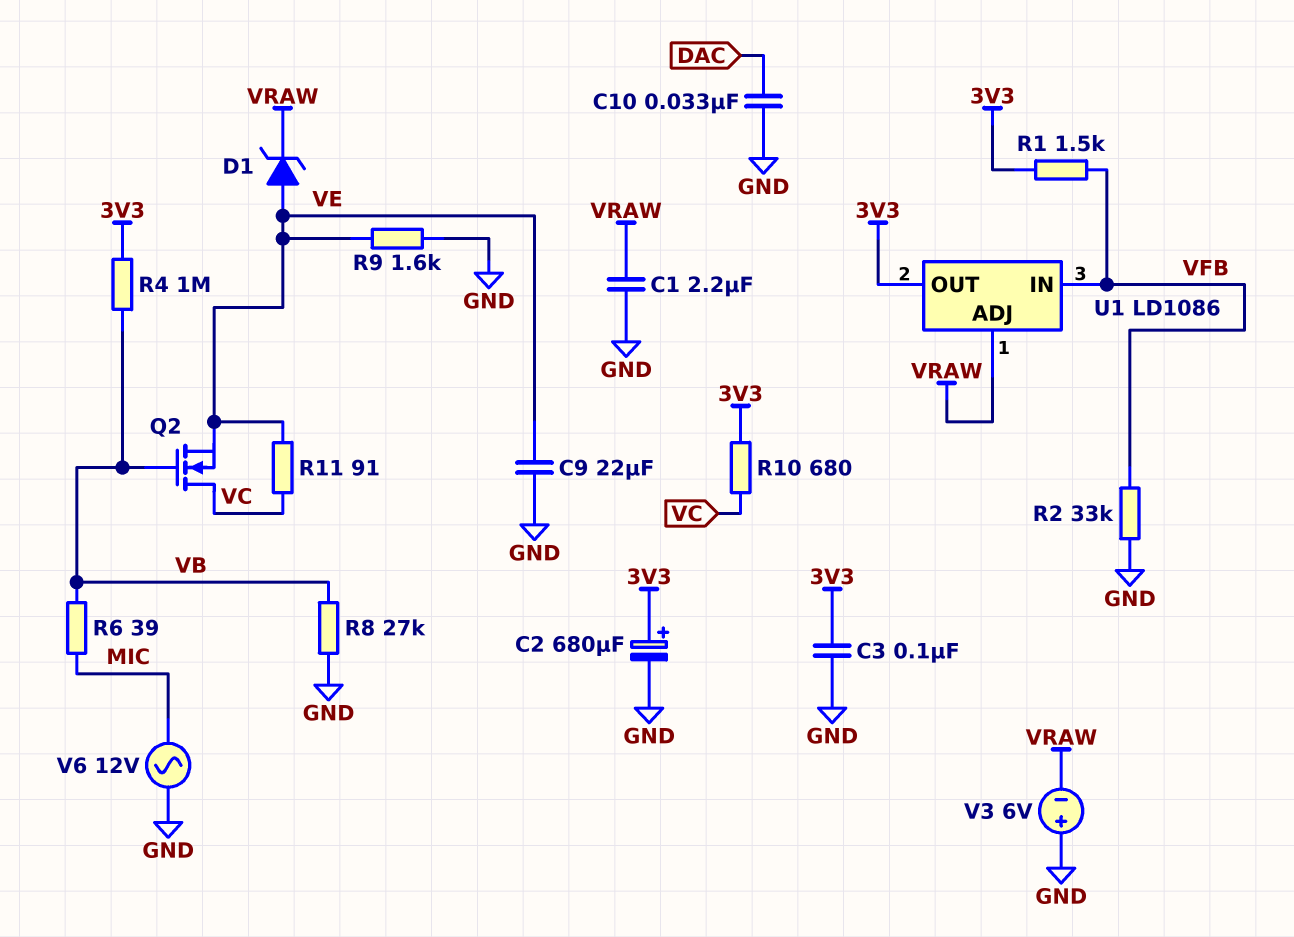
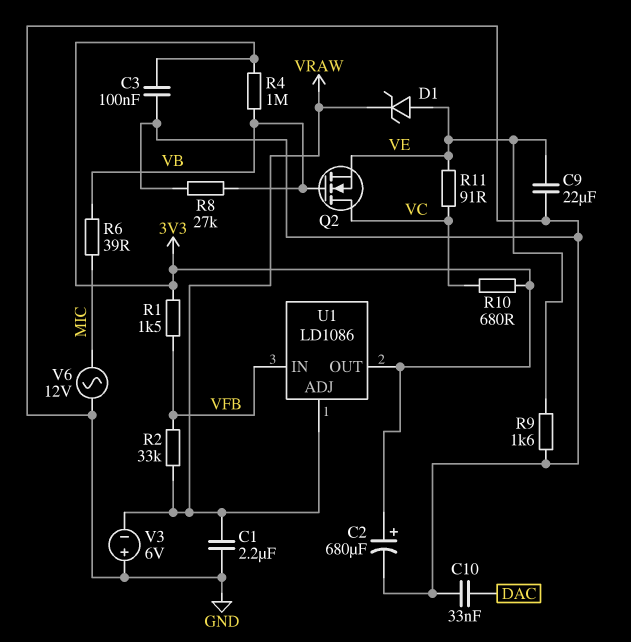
R2: 33k (GND, VFB) -> 33k (VFB, VRAW)

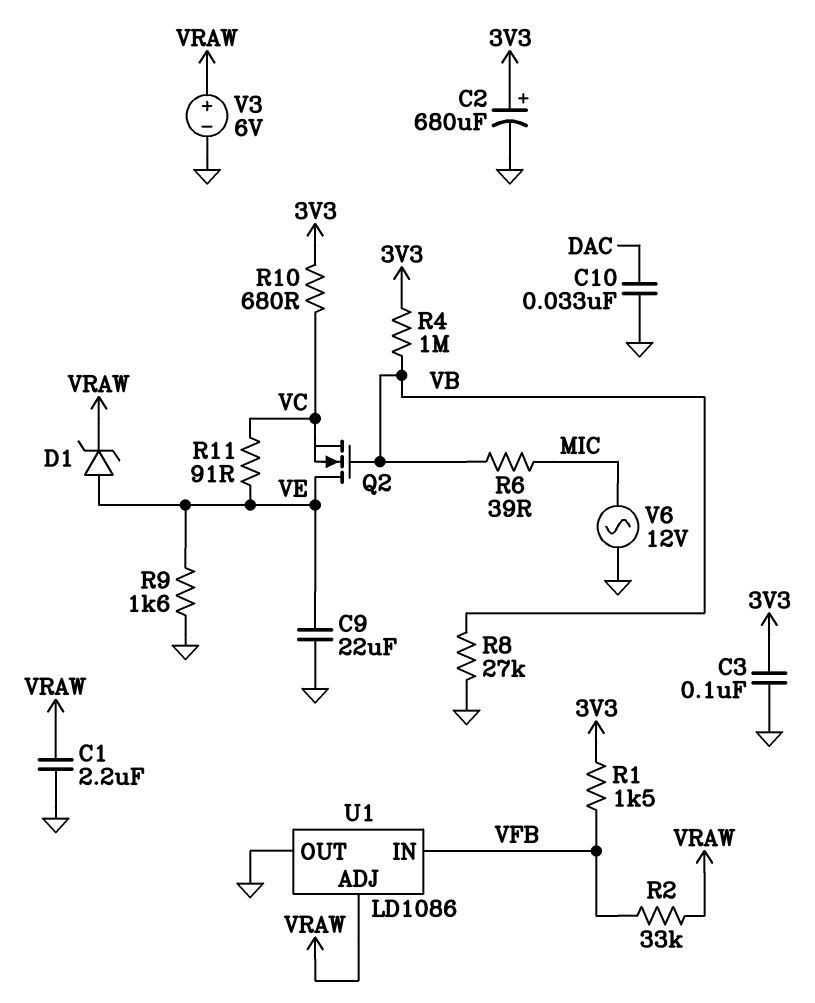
Q2: NMOS (G VB, D VC, S VE) -> NMOS (G VB, D VE, S VC)
U1 pin OUT: 3V3 -> GND
V3: 6V (plus GND, minus VRAW) -> 6V (plus VRAW, minus GND)

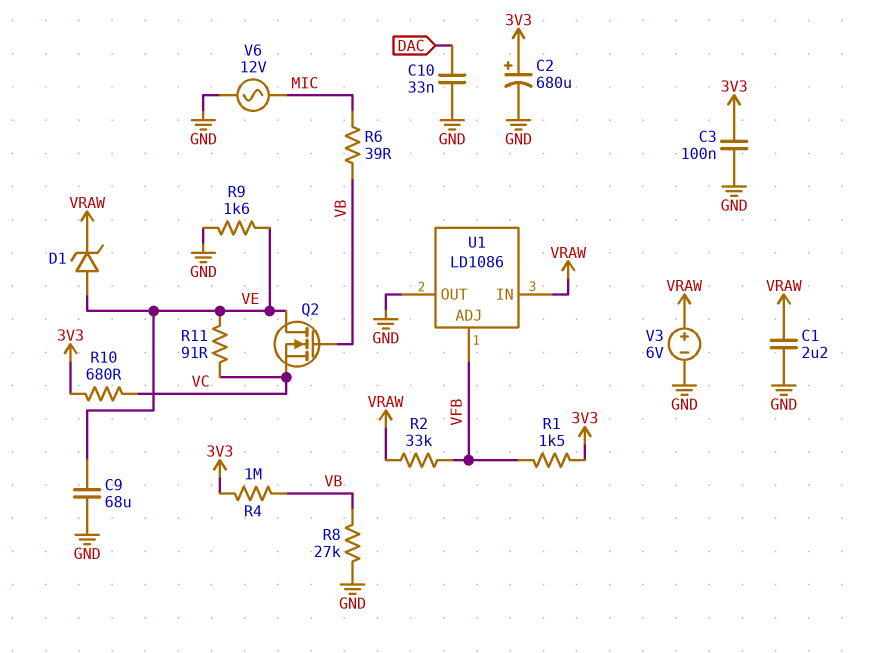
C9: 22uF (GND, VE) -> 68uF (GND, VE)
U1 pin ADJ: VRAW -> VFB
U1 pin IN: VFB -> VRAW

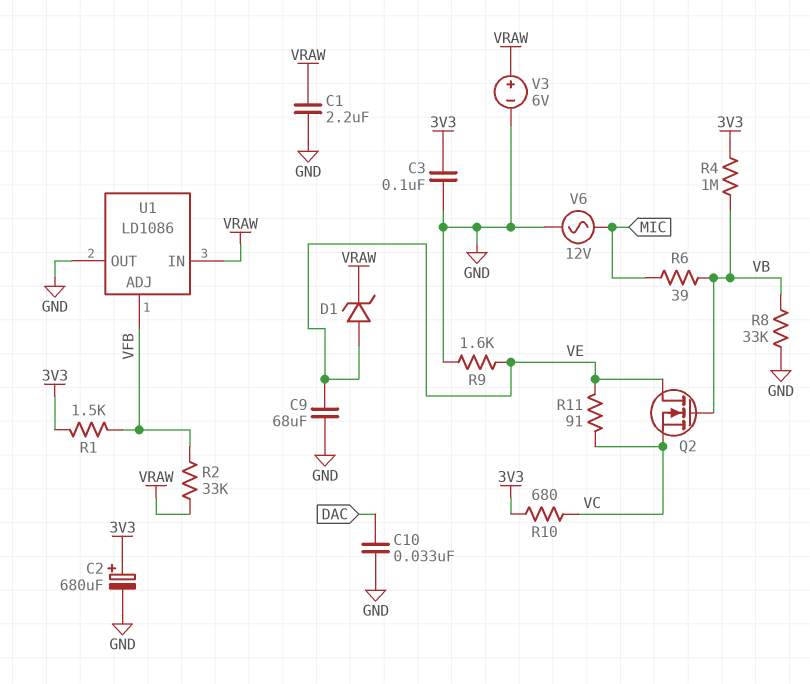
R8: 27k (GND, VB) -> 33k (GND, VB)

